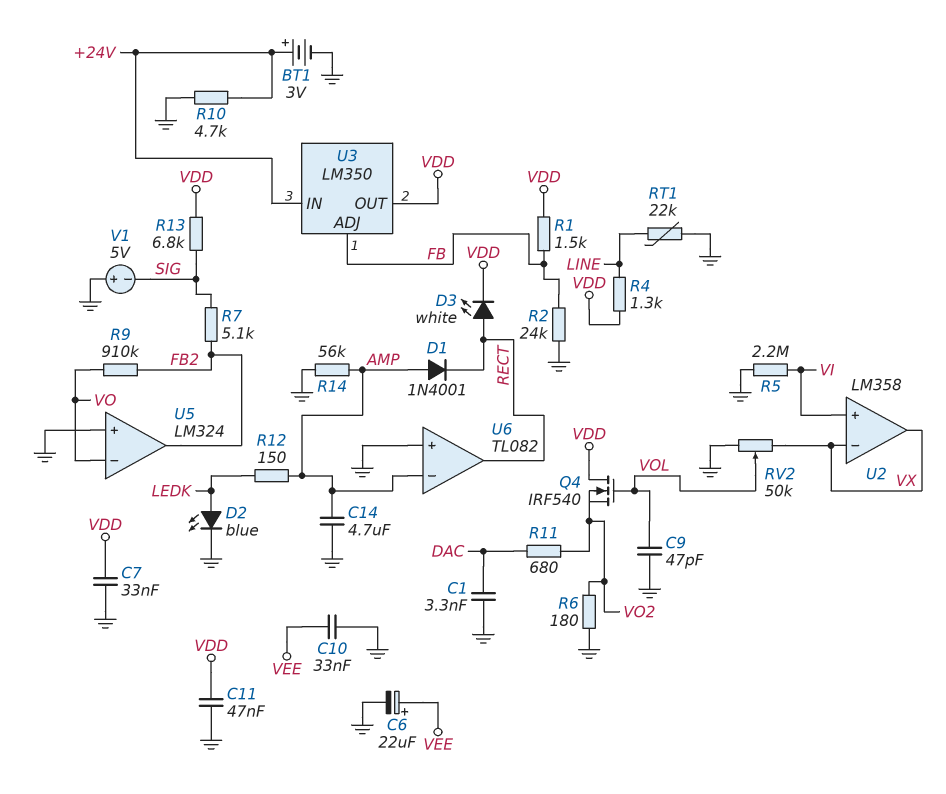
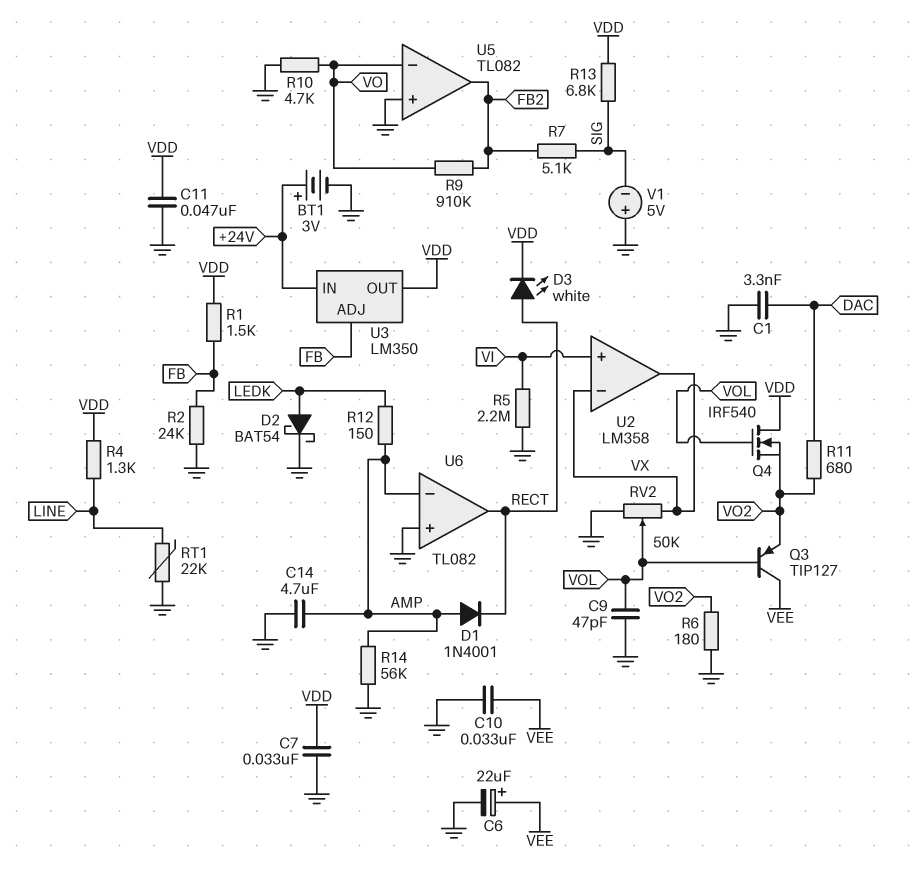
D2: LED blue (A LEDK, K GND) -> schottky BAT54 (A LEDK, K GND)
Q3: none -> PNP TIP127 (B VOL, C VEE, E VO2)
R10: 4.7k (+24V, GND) -> 4.7k (GND, VO)
U5: LM324 -> TL082

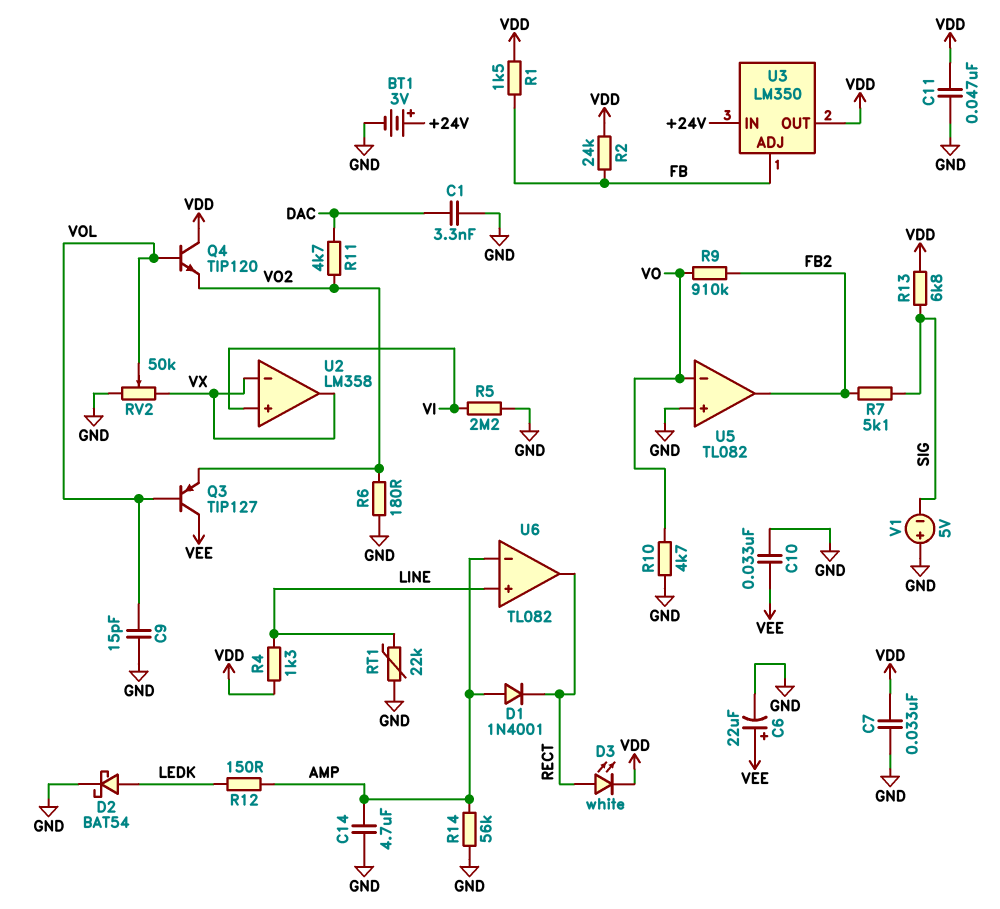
C9: 47pF (GND, VOL) -> 15pF (GND, VOL)
Q4: NMOS IRF540 (G VOL, D VDD, S VO2) -> NPN TIP120 (B VOL, C VDD, E VO2)
R2: 24k (FB, GND) -> 24k (FB, VDD)
R11: 680 (DAC, VO2) -> 4.7k (DAC, VO2)
U6 pin in+: GND -> LINE

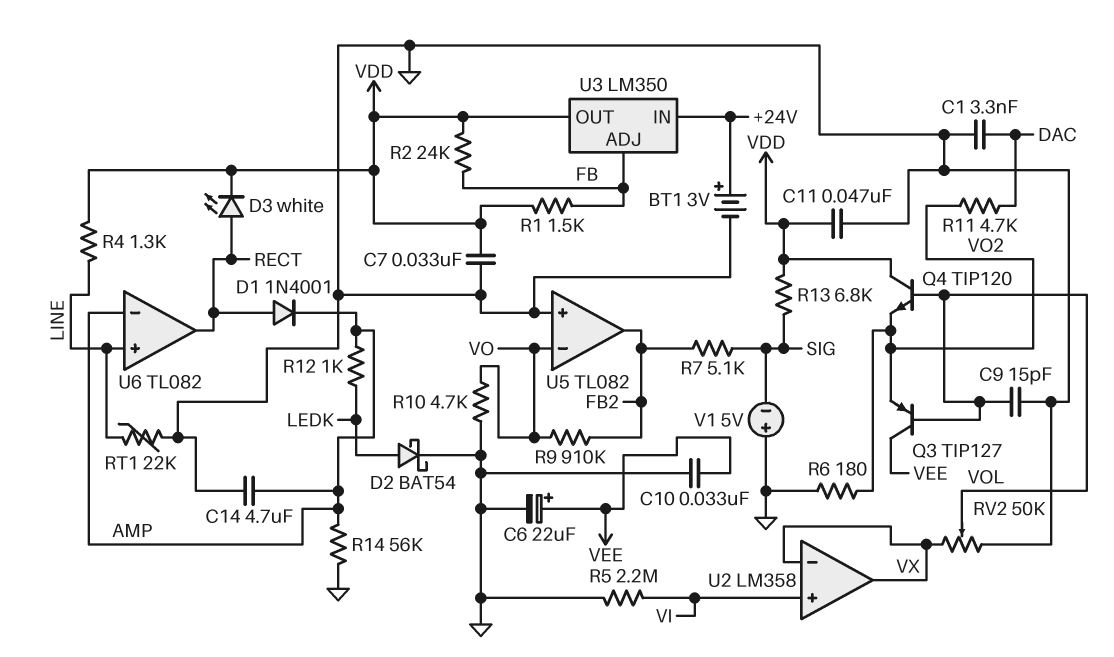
D1: diode 1N4001 (A AMP, K RECT) -> diode 1N4001 (A RECT, K AMP)
R12: 150 (AMP, LEDK) -> 1k (AMP, LEDK)

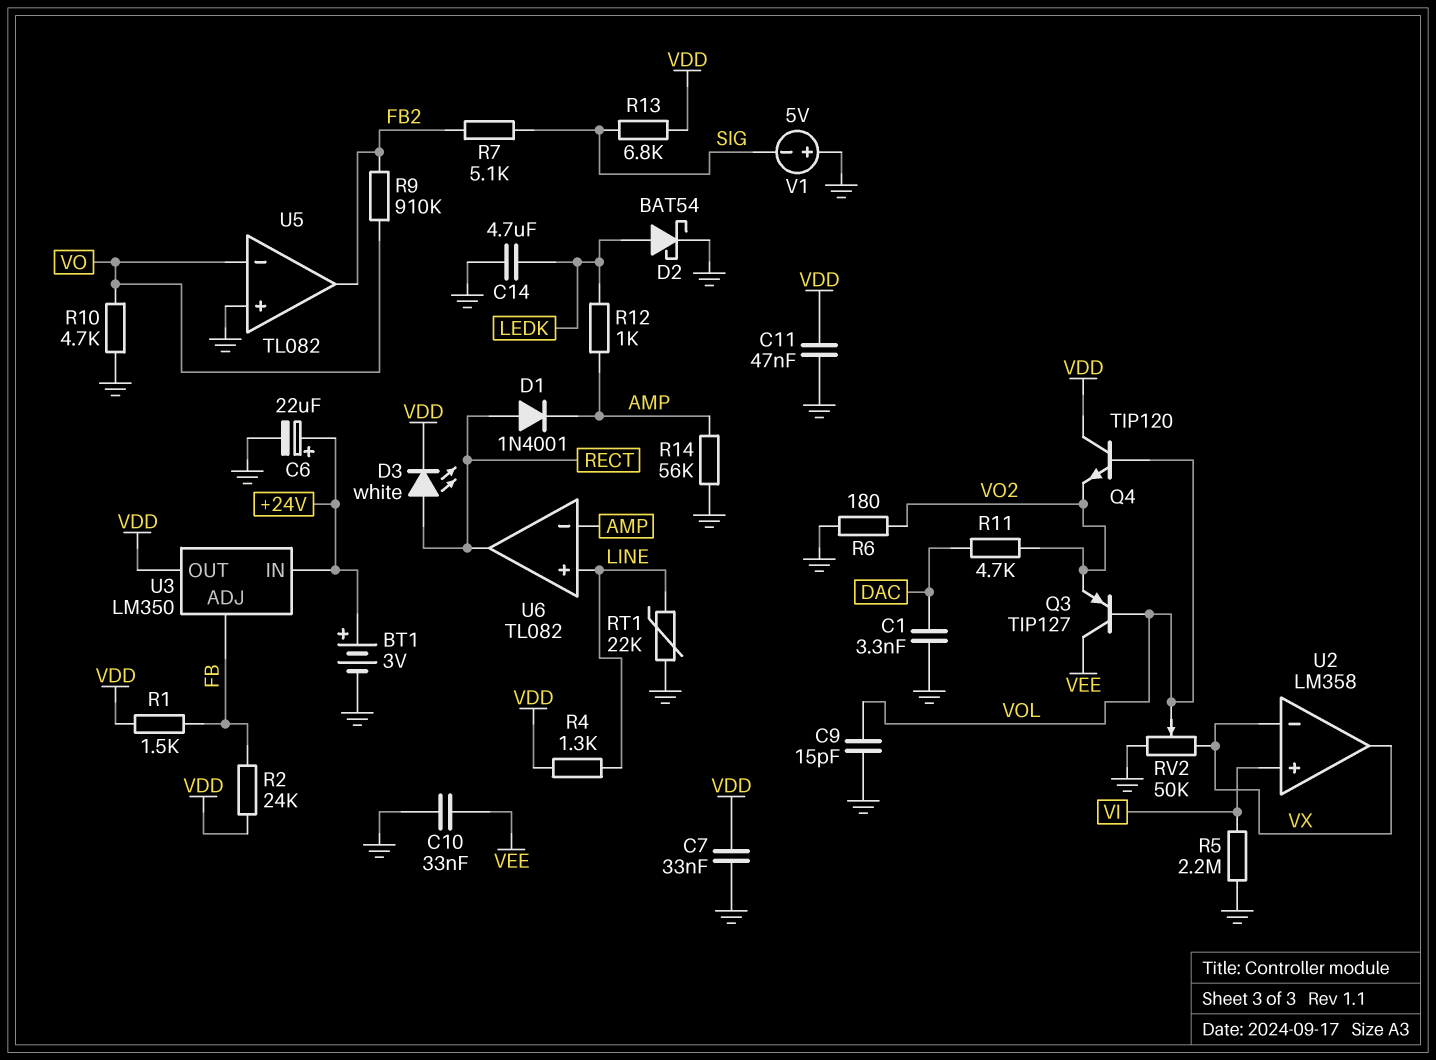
C6: 22uF (plus VEE, minus GND) -> 22uF (plus +24V, minus GND)
C14: 4.7uF (AMP, GND) -> 4.7uF (GND, LEDK)

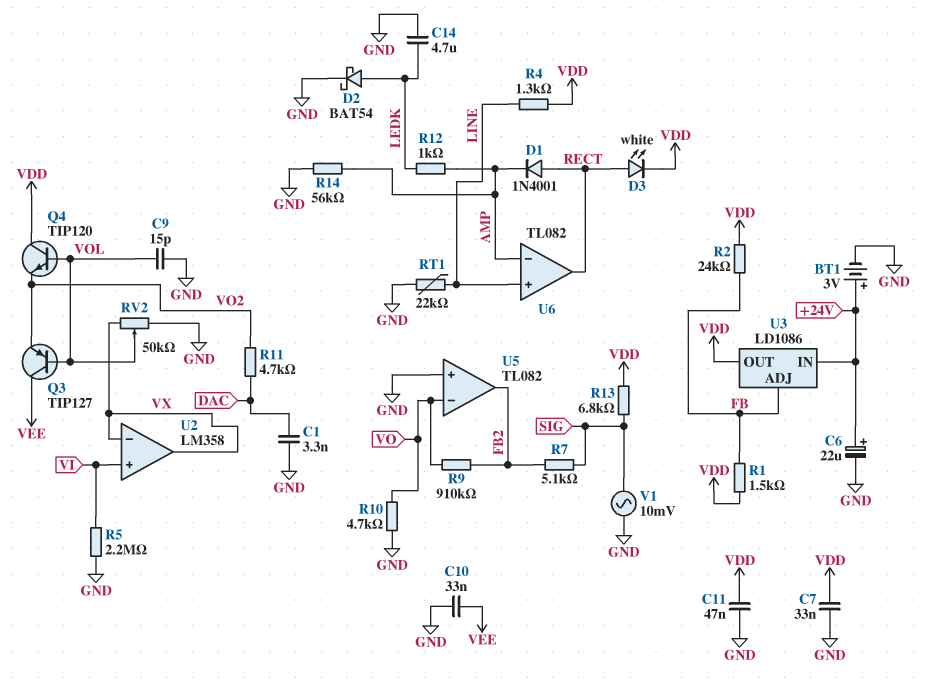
R6: 180 (GND, VO2) -> none
U3: LM350 -> LD1086
V1: 5V (plus GND, minus SIG) -> AC 10mV (GND, SIG)

